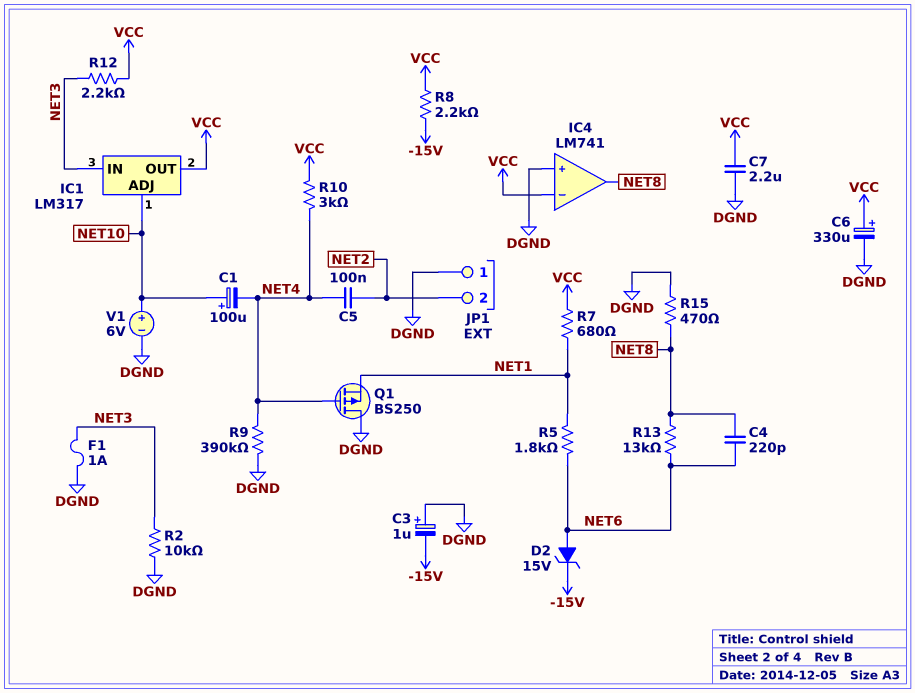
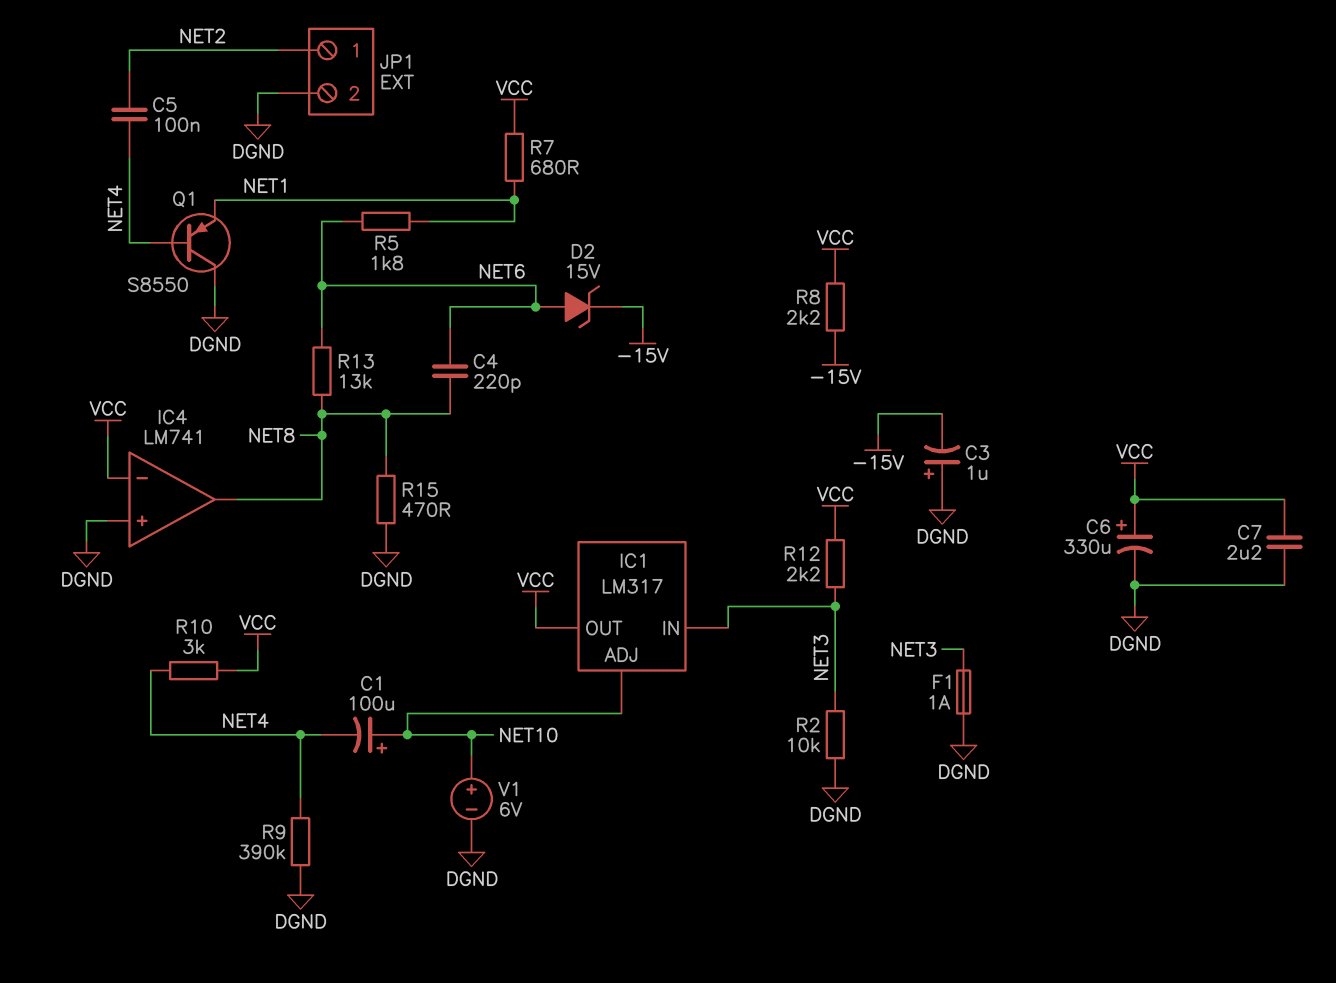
JP1 pin 1: DGND -> NET2
JP1 pin 2: NET2 -> DGND
Q1: PMOS BS250 (G NET4, D DGND, S NET1) -> PNP S8550 (B NET4, C DGND, E NET1)

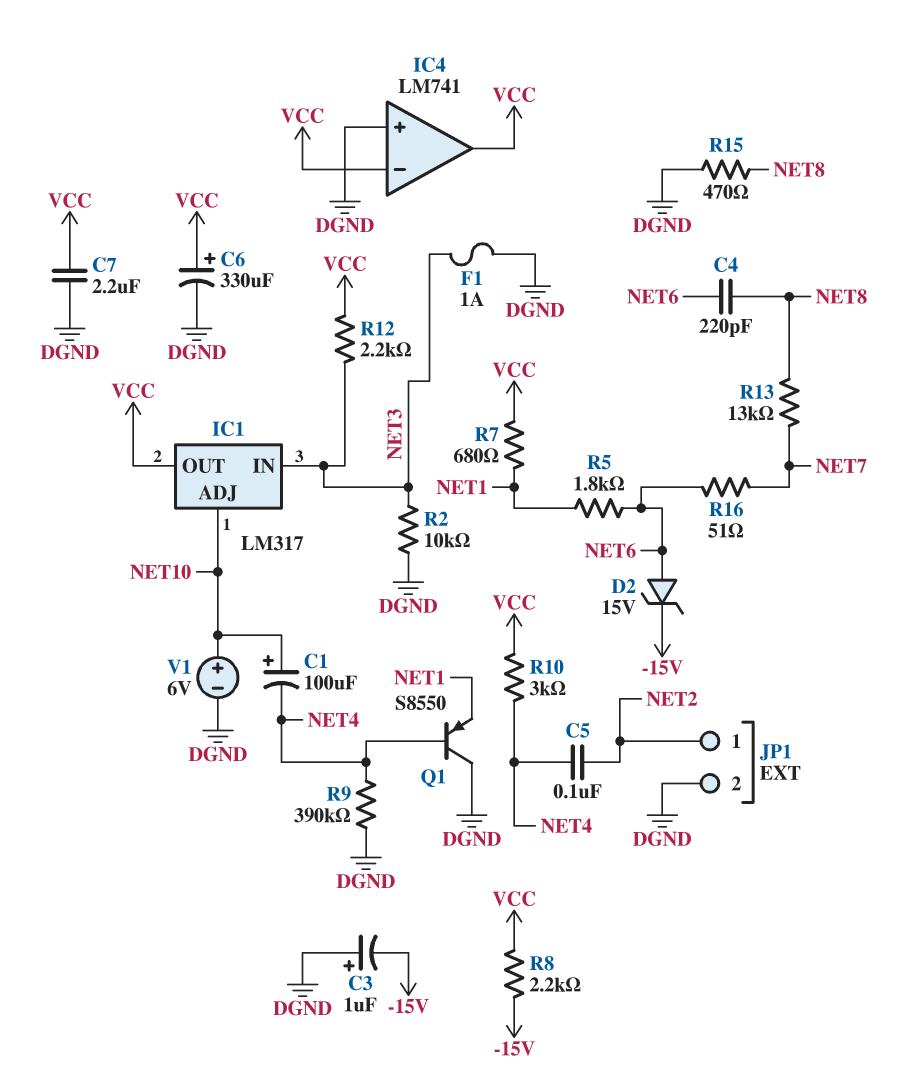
IC4 pin out: NET8 -> VCC
R13: 13k (NET6, NET8) -> 13k (NET7, NET8)
R16: none -> 51 (NET6, NET7)

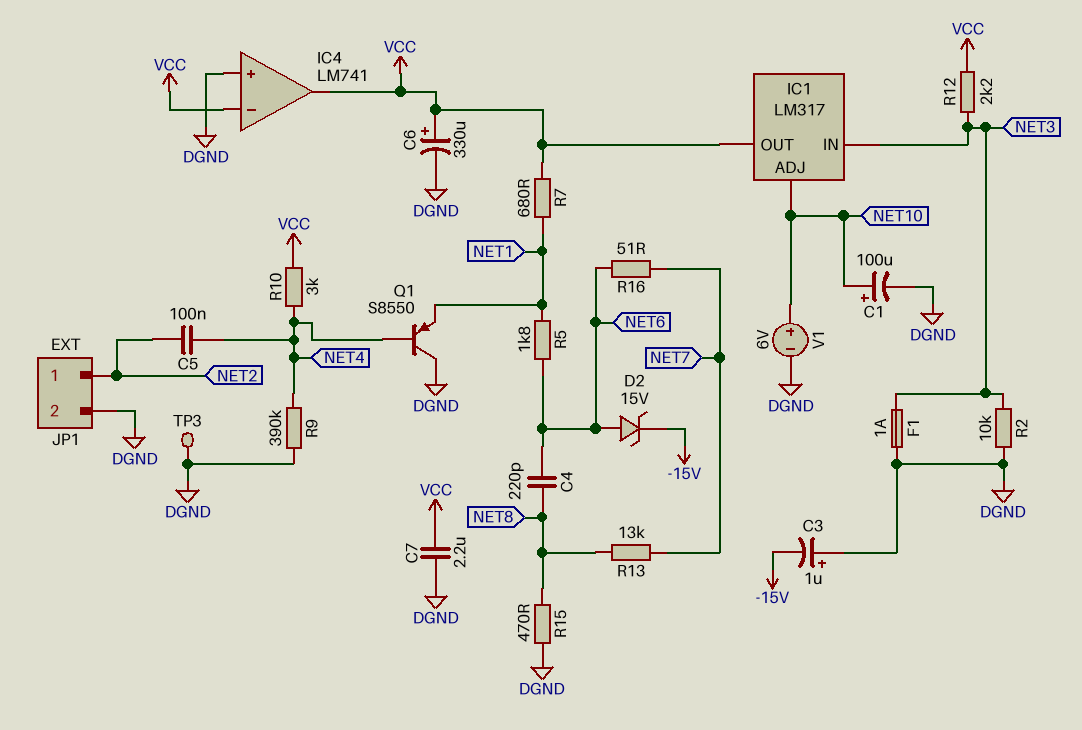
C1: 100uF (plus NET10, minus NET4) -> 100uF (plus NET10, minus DGND)
R8: 2.2k (-15V, VCC) -> none
TP3: none -> test point (DGND)

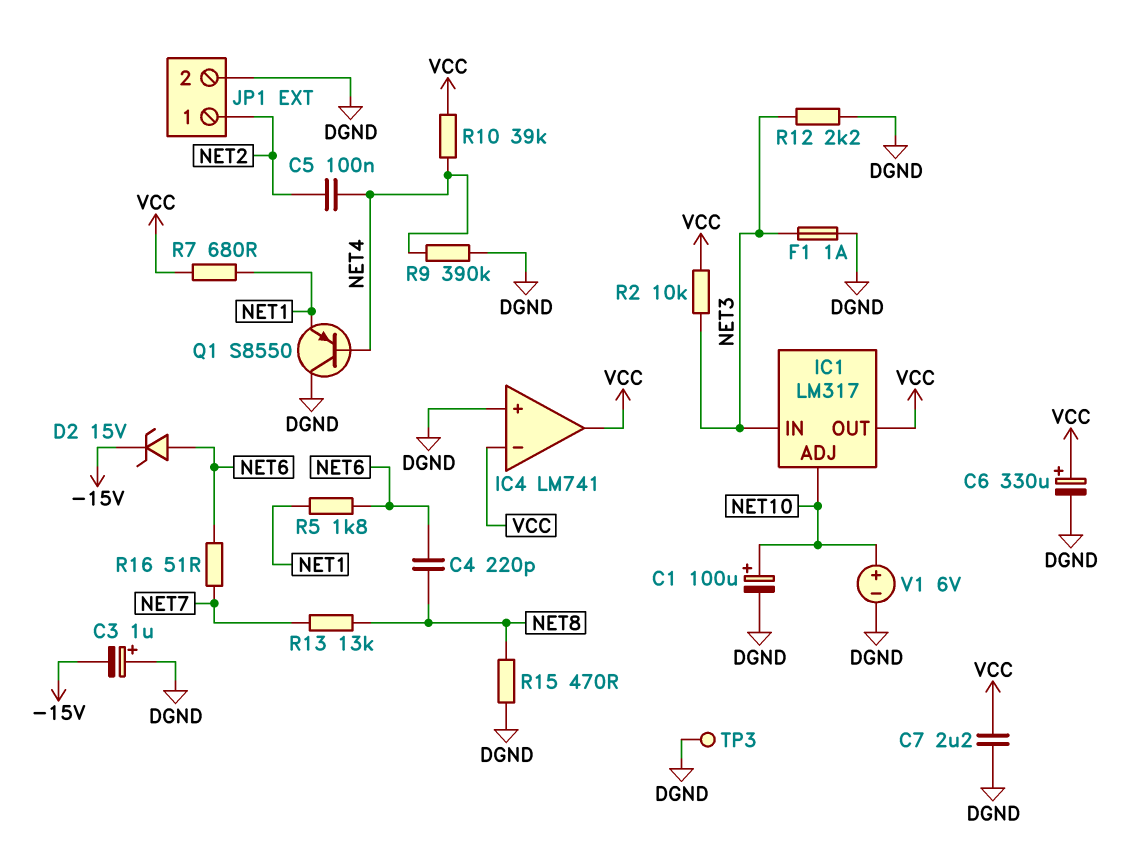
R2: 10k (DGND, NET3) -> 10k (NET3, VCC)
R10: 3k (NET4, VCC) -> 39k (NET4, VCC)
R12: 2.2k (NET3, VCC) -> 2.2k (DGND, NET3)

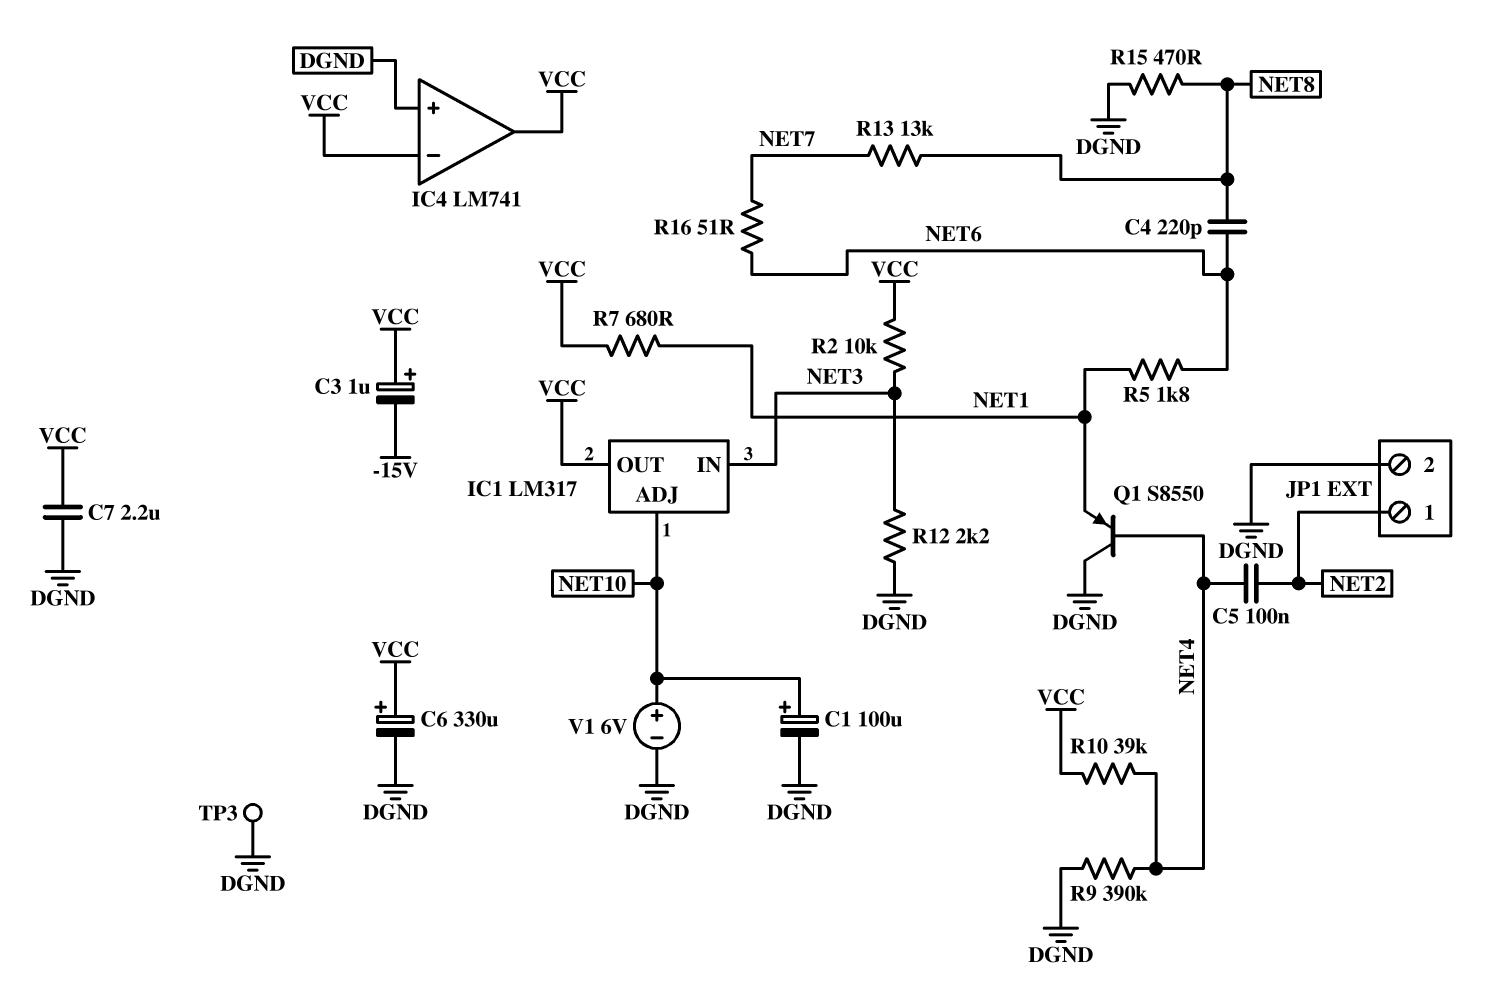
C3: 1uF (plus DGND, minus -15V) -> 1uF (plus VCC, minus -15V)
D2: zener 15V (A NET6, K -15V) -> none
F1: 1A (DGND, NET3) -> none

